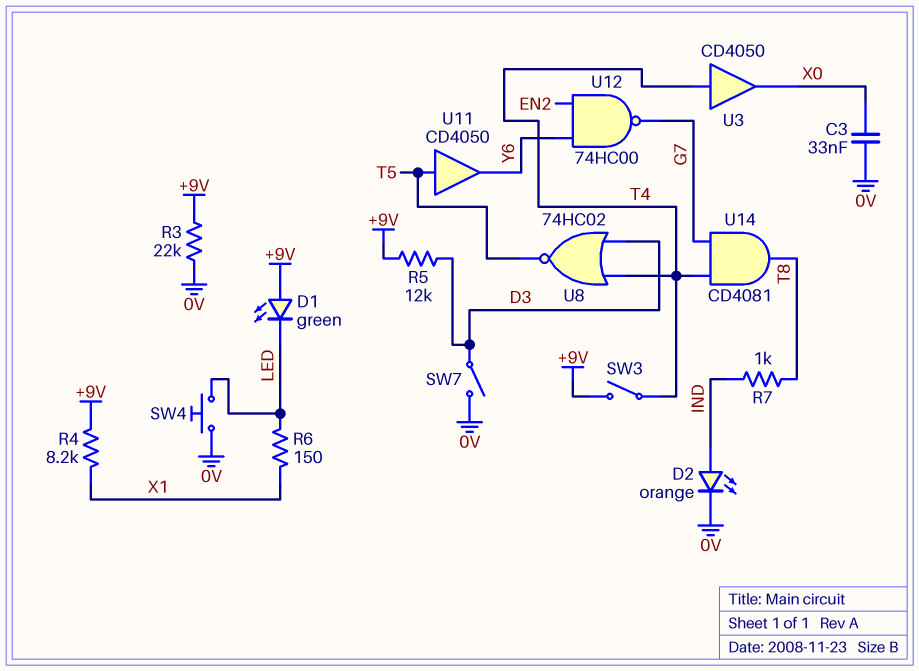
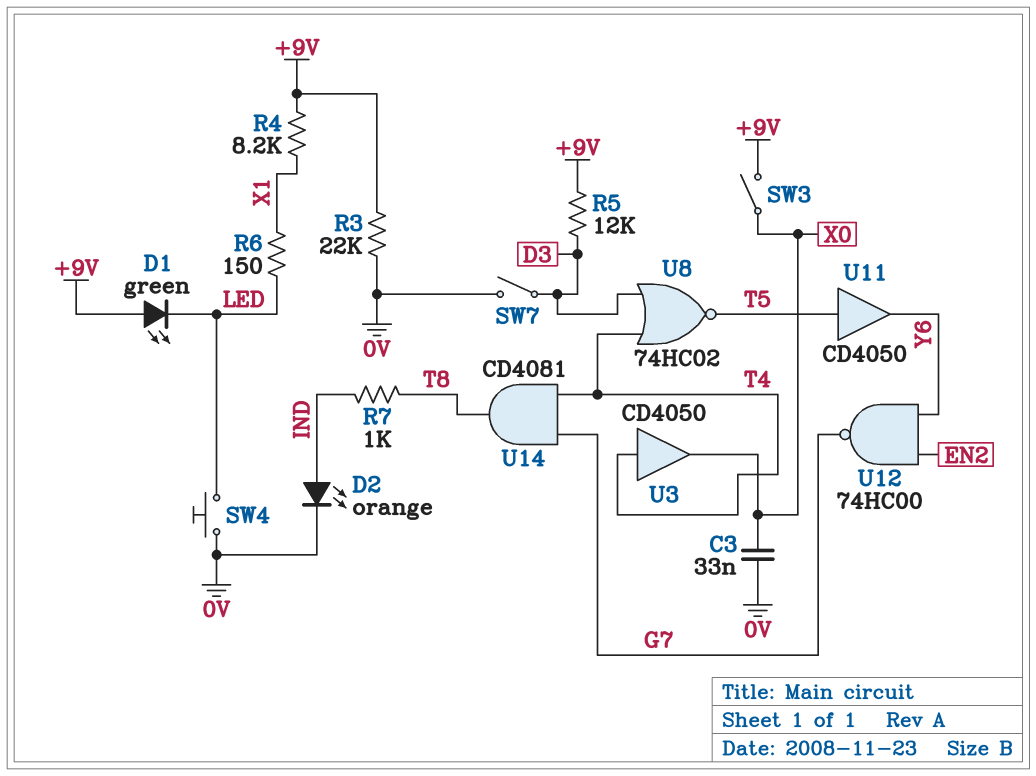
SW3: switch (+9V, T4) -> switch (+9V, X0)

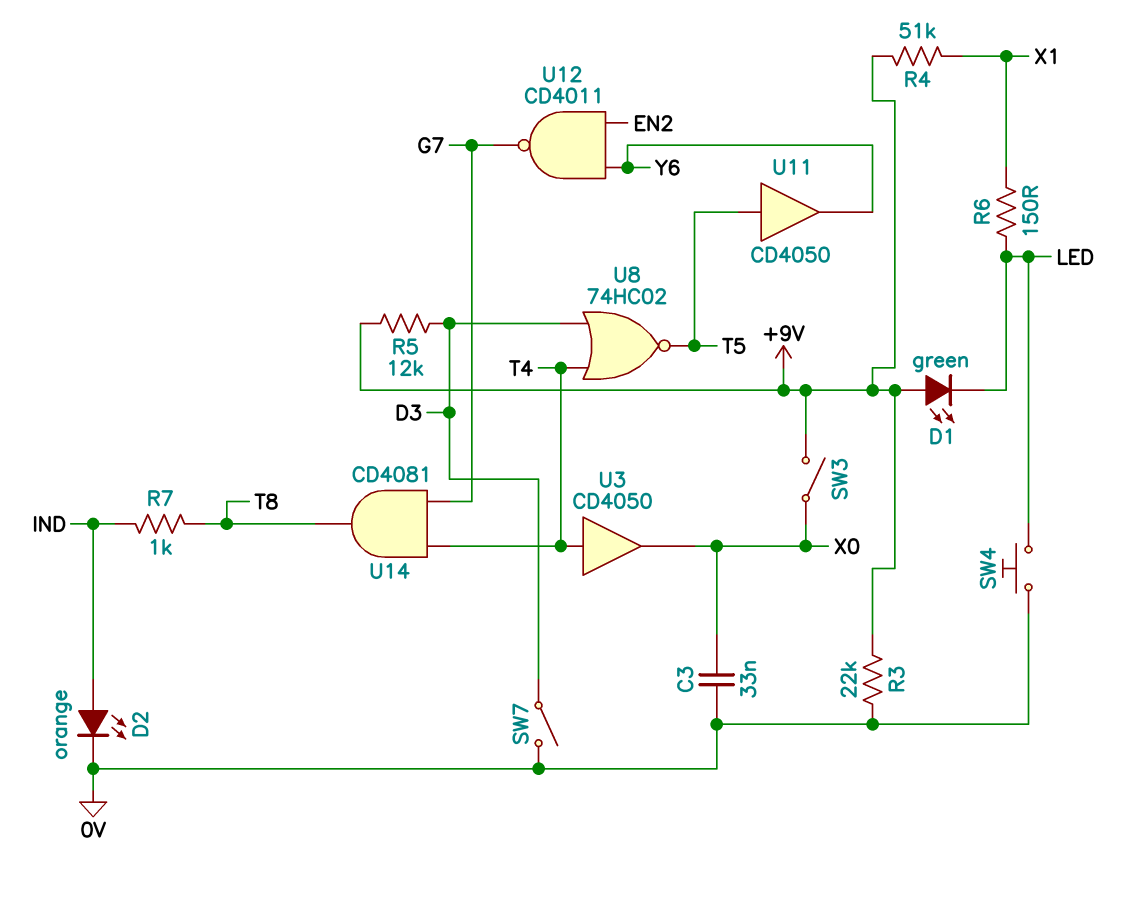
R4: 8.2k (+9V, X1) -> 51k (+9V, X1)
U12: NAND 74HC00 (in EN2, in Y6, out G7) -> NAND CD4011 (in EN2, in Y6, out G7)

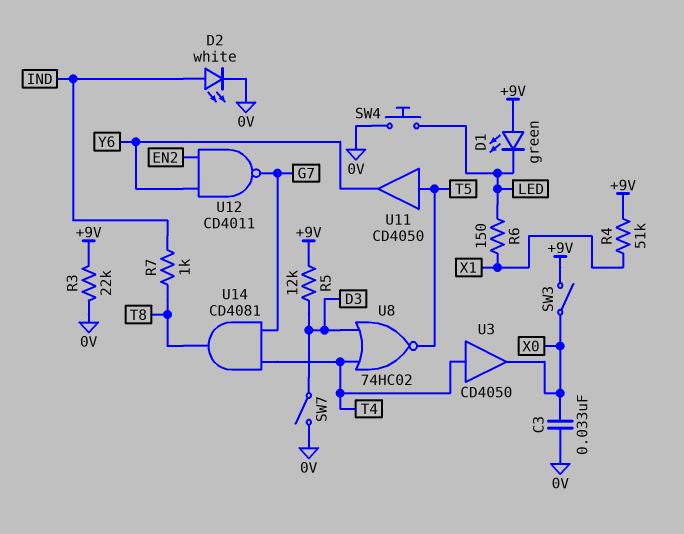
D2: LED orange (A IND, K 0V) -> LED white (A IND, K 0V)

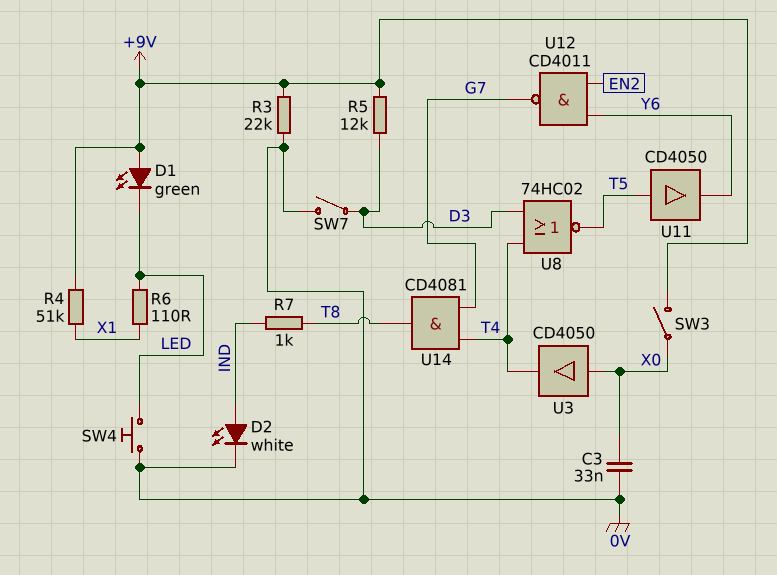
R6: 150 (LED, X1) -> 110 (LED, X1)
U3: buffer CD4050 (in T4, out X0) -> buffer CD4050 (in X0, out T4)

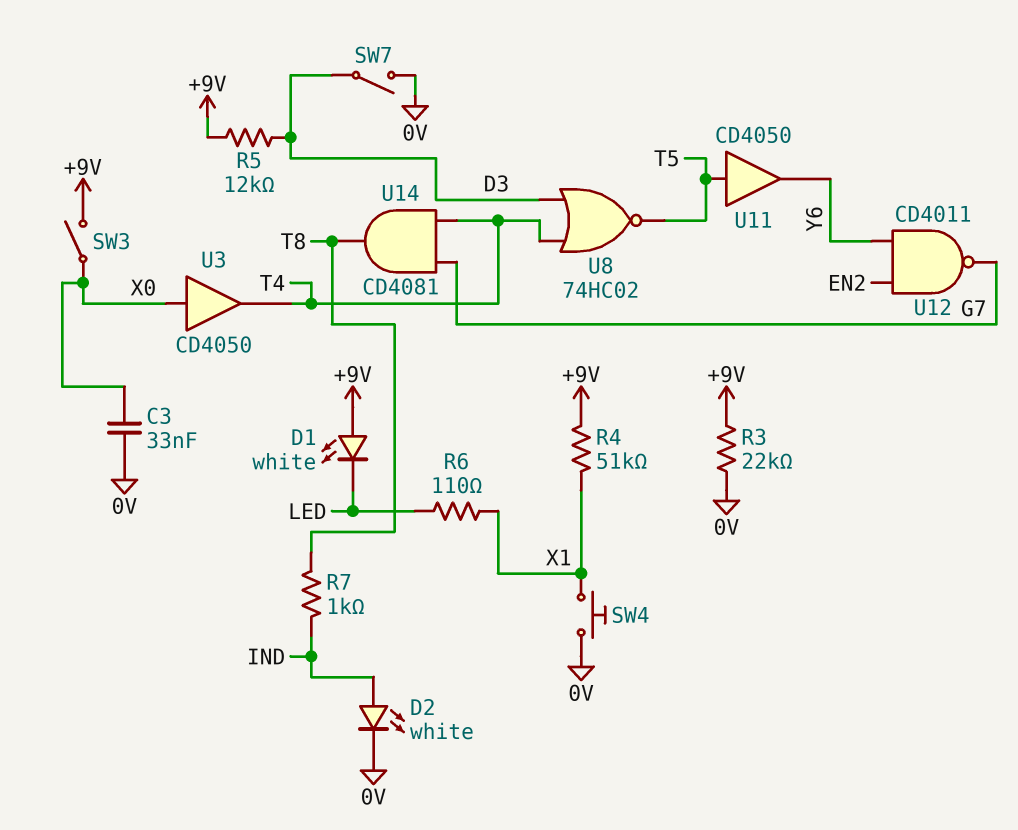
D1: LED green (A +9V, K LED) -> LED white (A +9V, K LED)
SW4: button (0V, LED) -> button (0V, X1)

